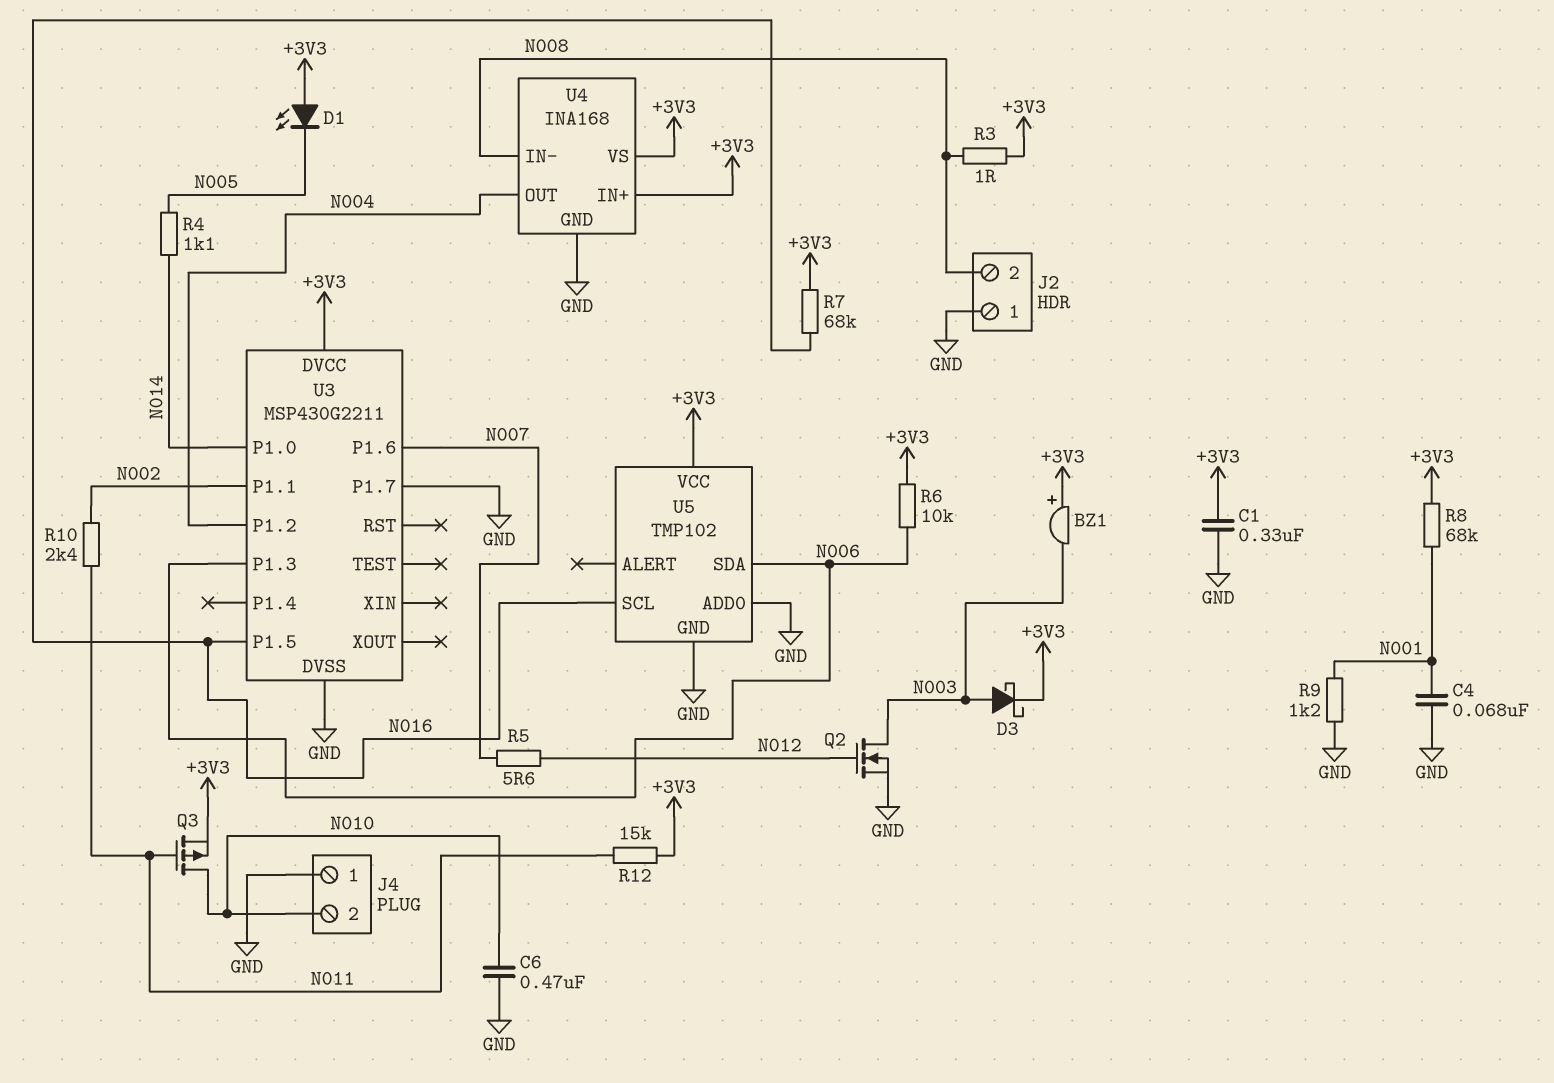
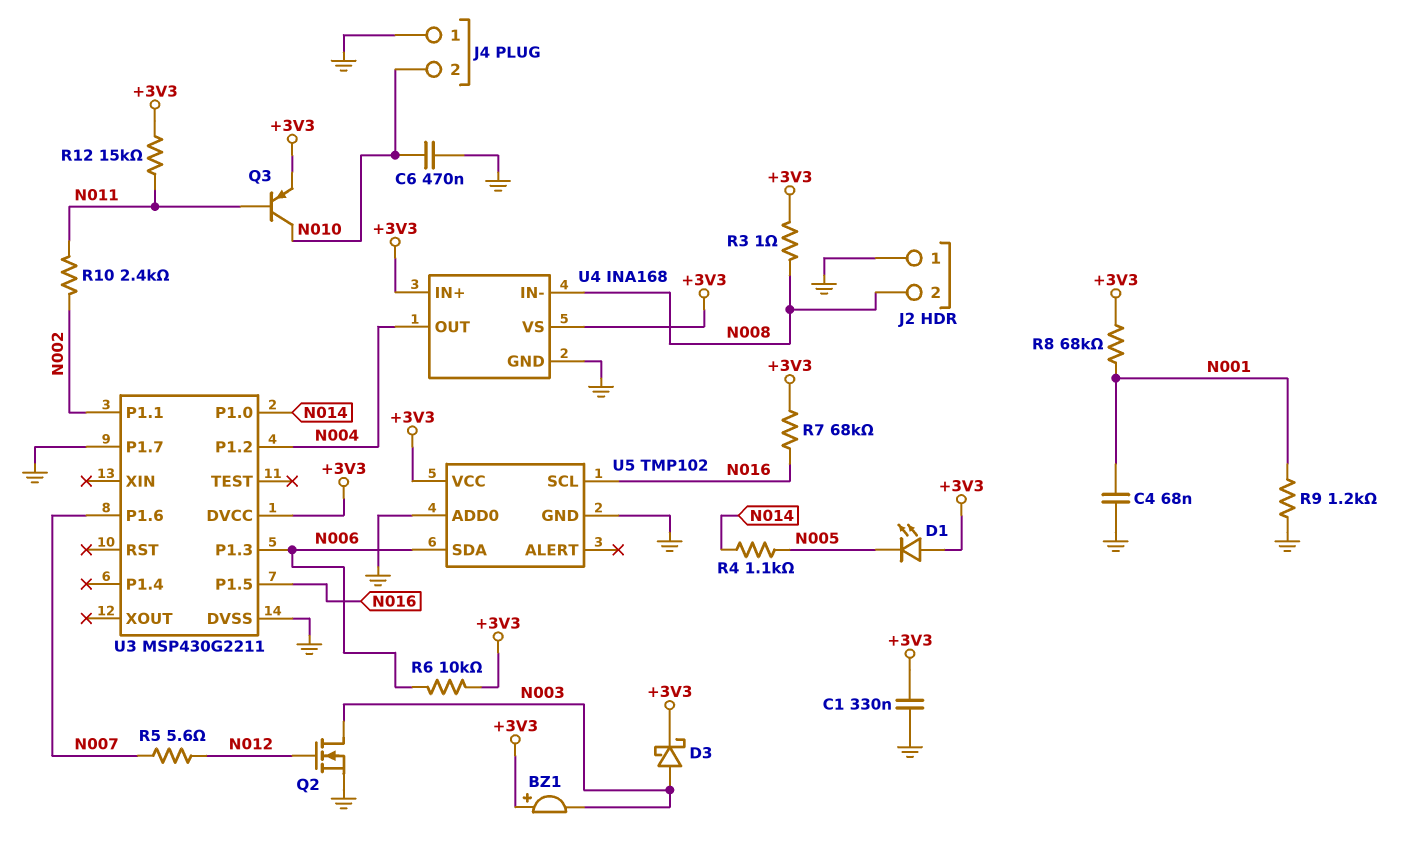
Q3: PMOS (G N011, D N010, S +3V3) -> PNP (B N011, C N010, E +3V3)

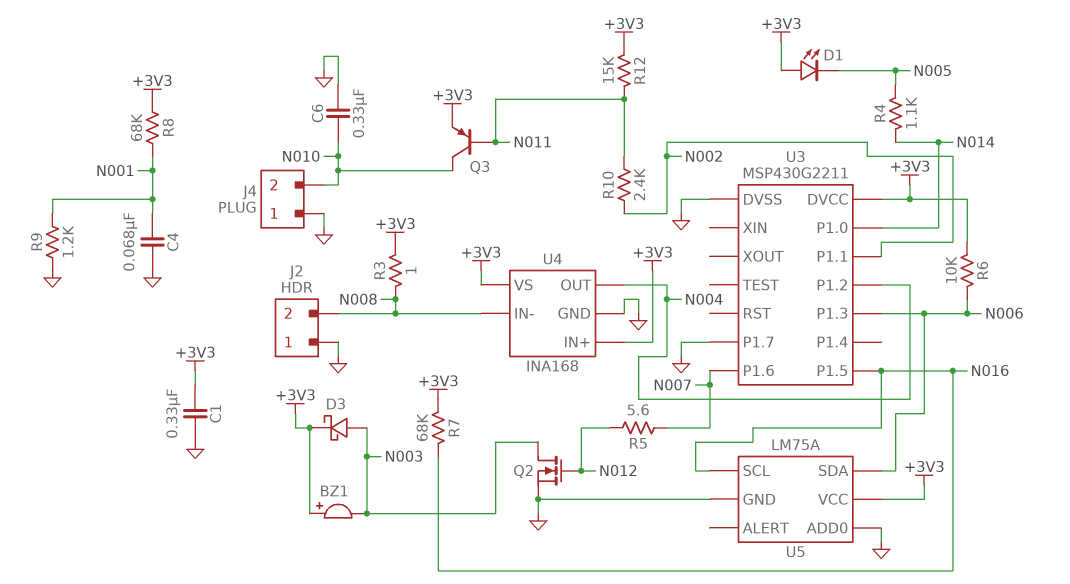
C6: 470nF (GND, N010) -> 330nF (GND, N010)
U5: TMP102 -> LM75A

